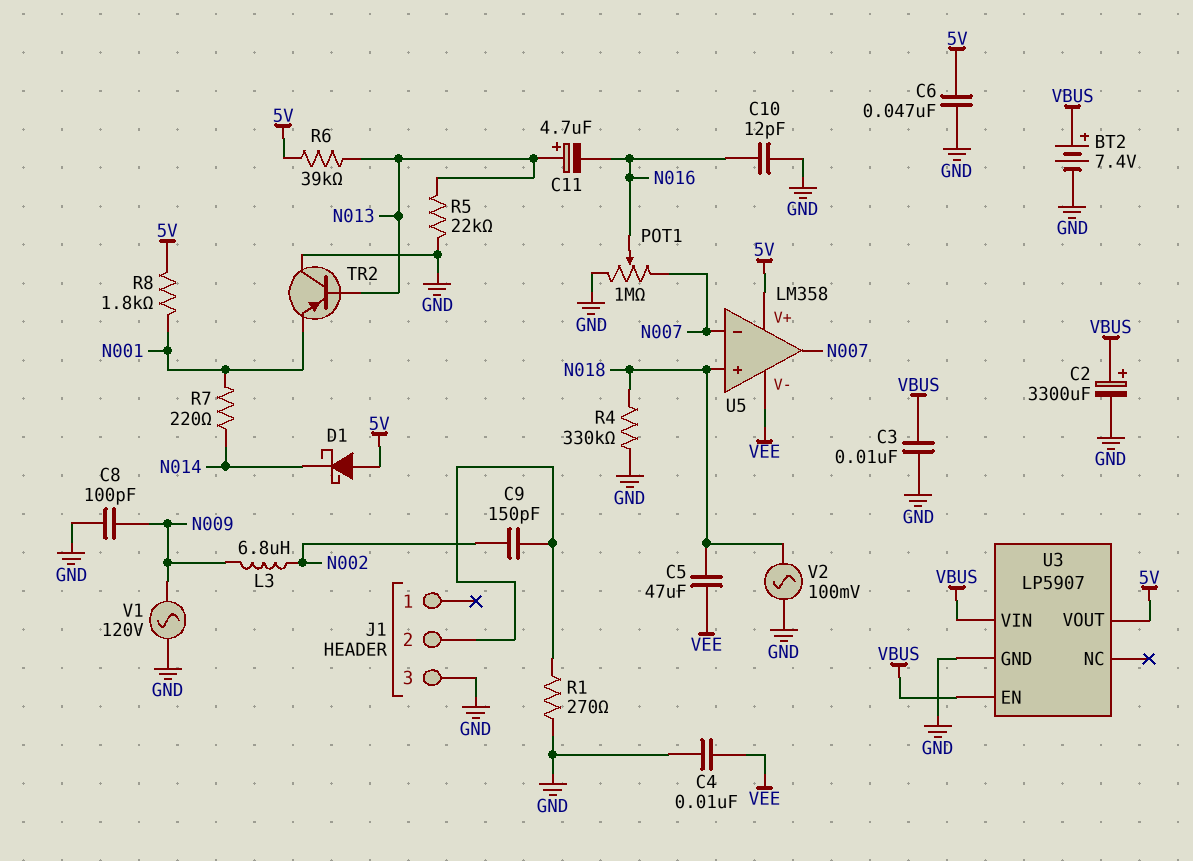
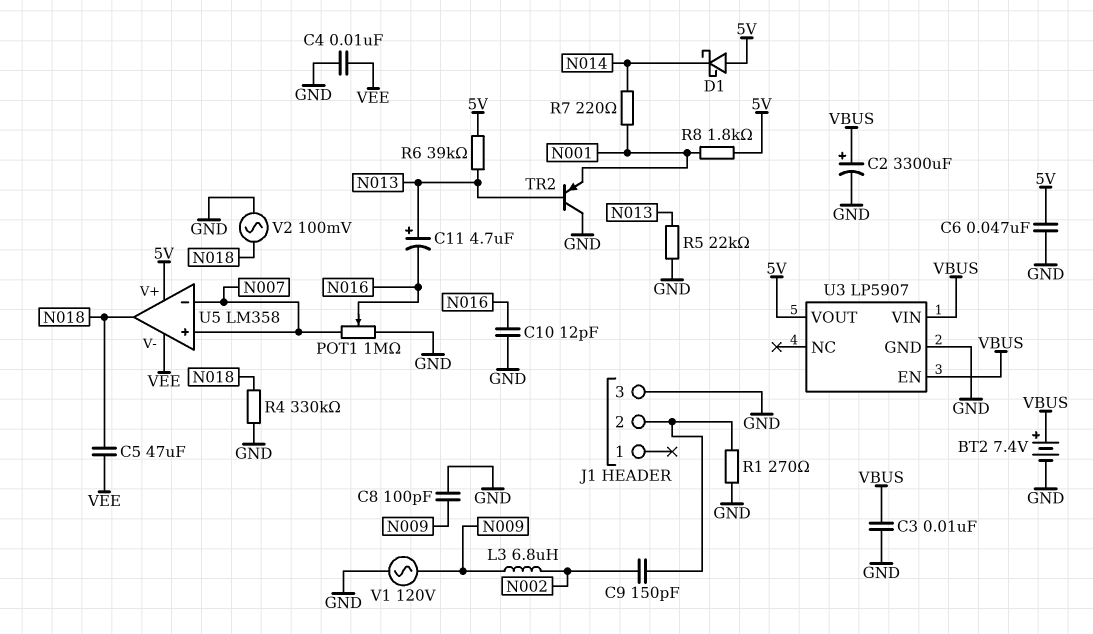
U5 pin in+: N018 -> N007
U5 pin out: N007 -> N018

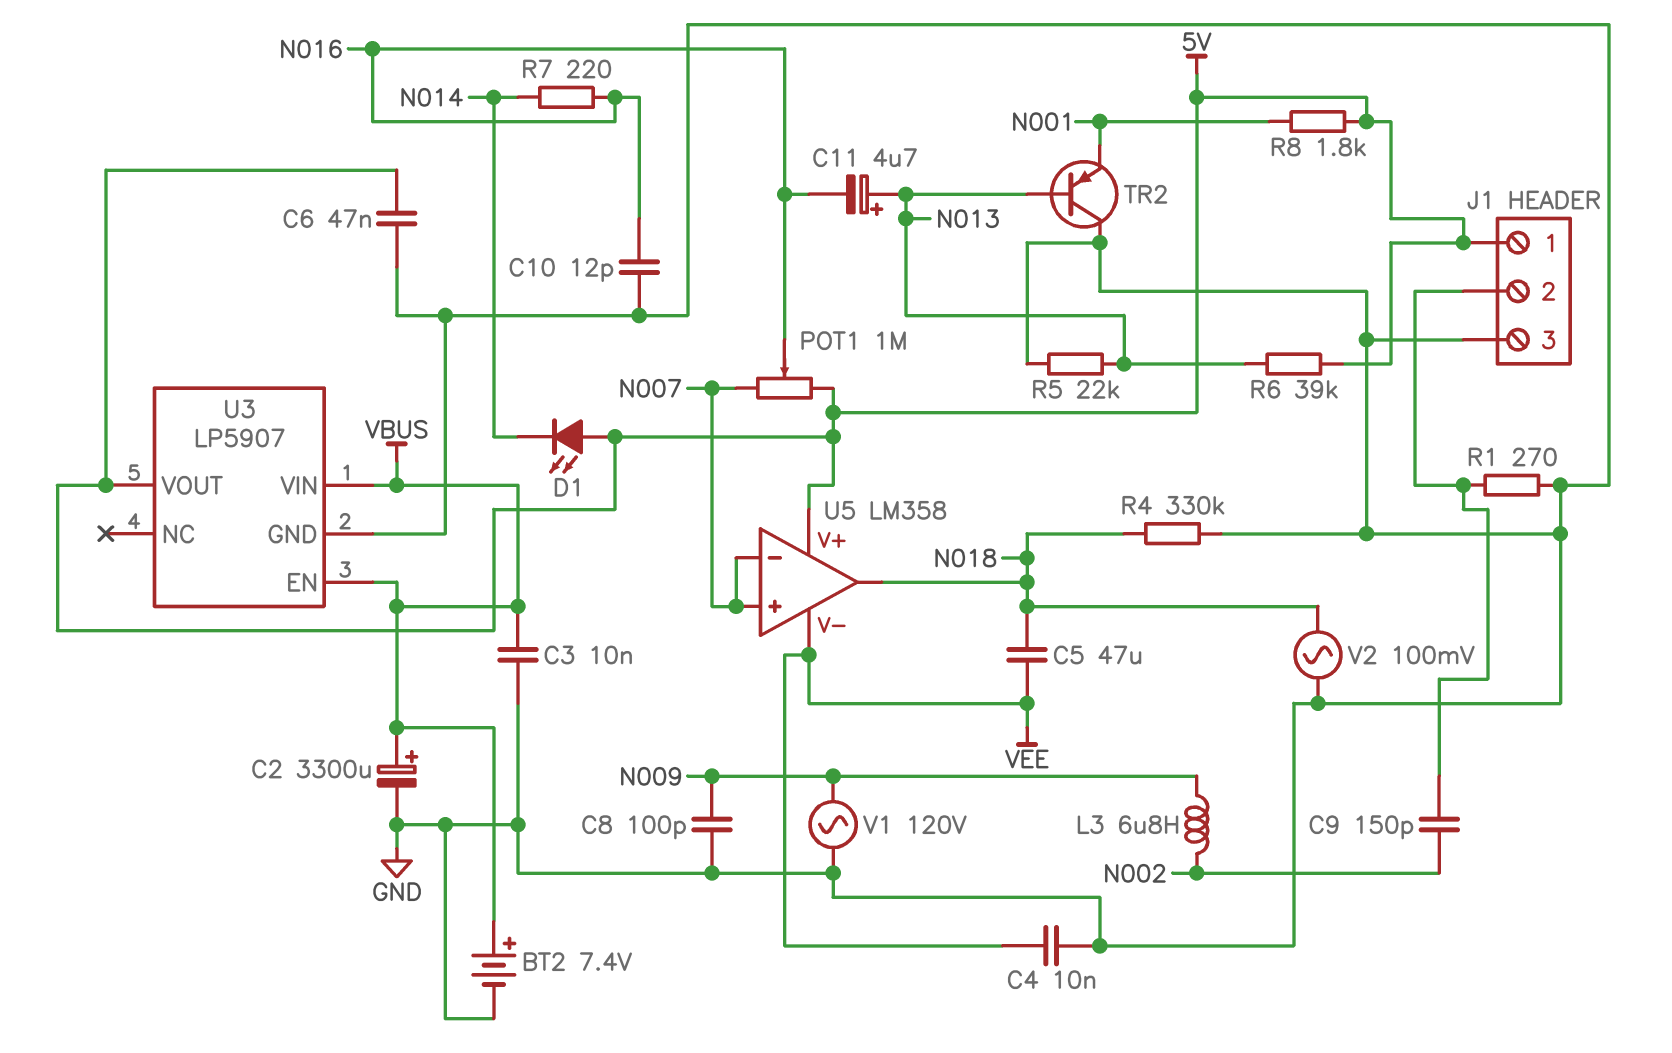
D1: schottky (A 5V, K N014) -> LED (A 5V, K N014)
J1 pin 1: none -> 5V
POT1: 1M (GND, N007, wiper N016) -> 1M (5V, N007, wiper N016)
R7: 220 (N001, N014) -> 220 (N014, N016)

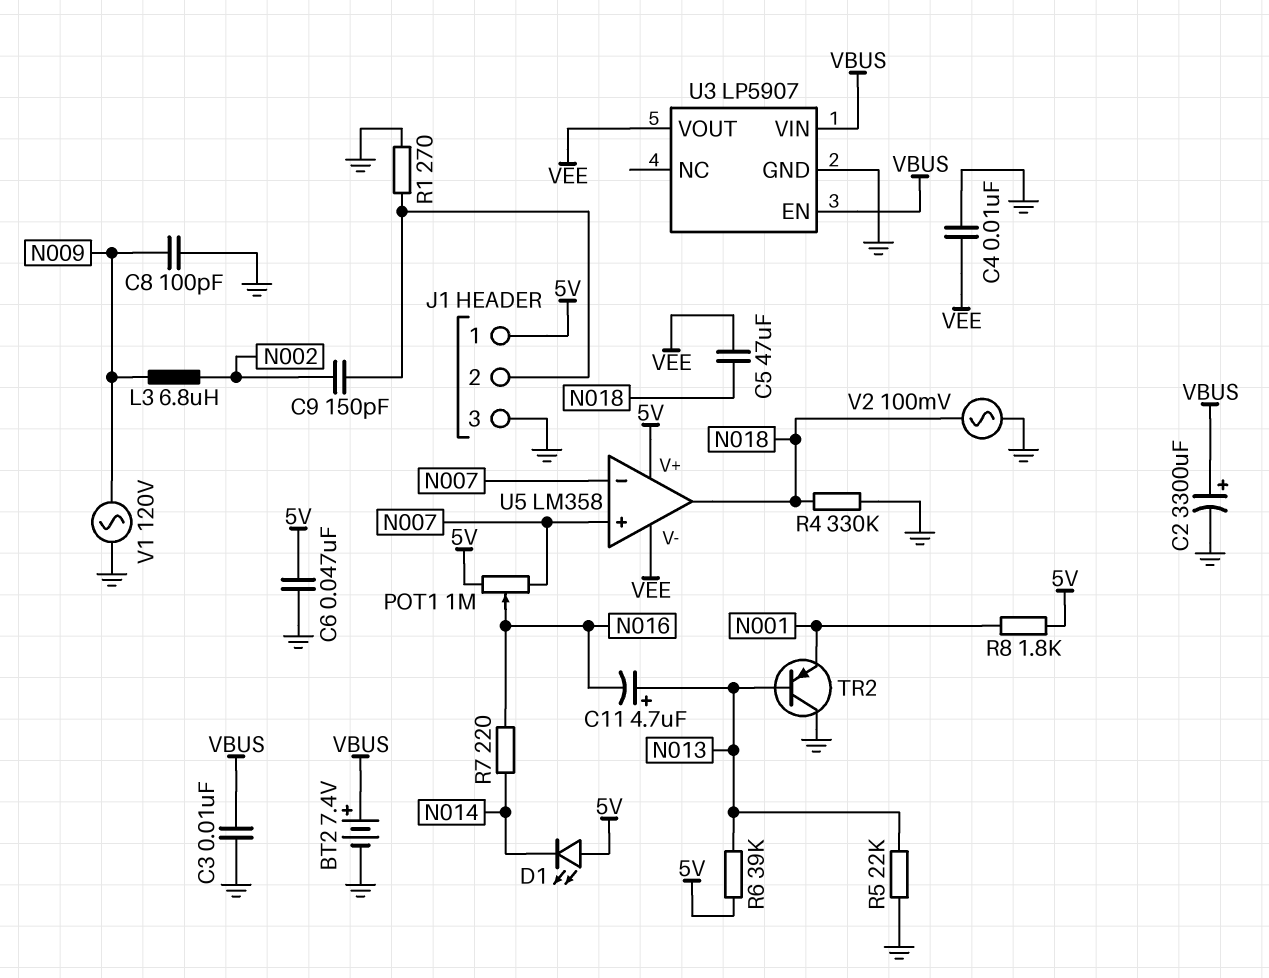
C10: 12pF (GND, N016) -> none
U3 pin VOUT: 5V -> VEE

